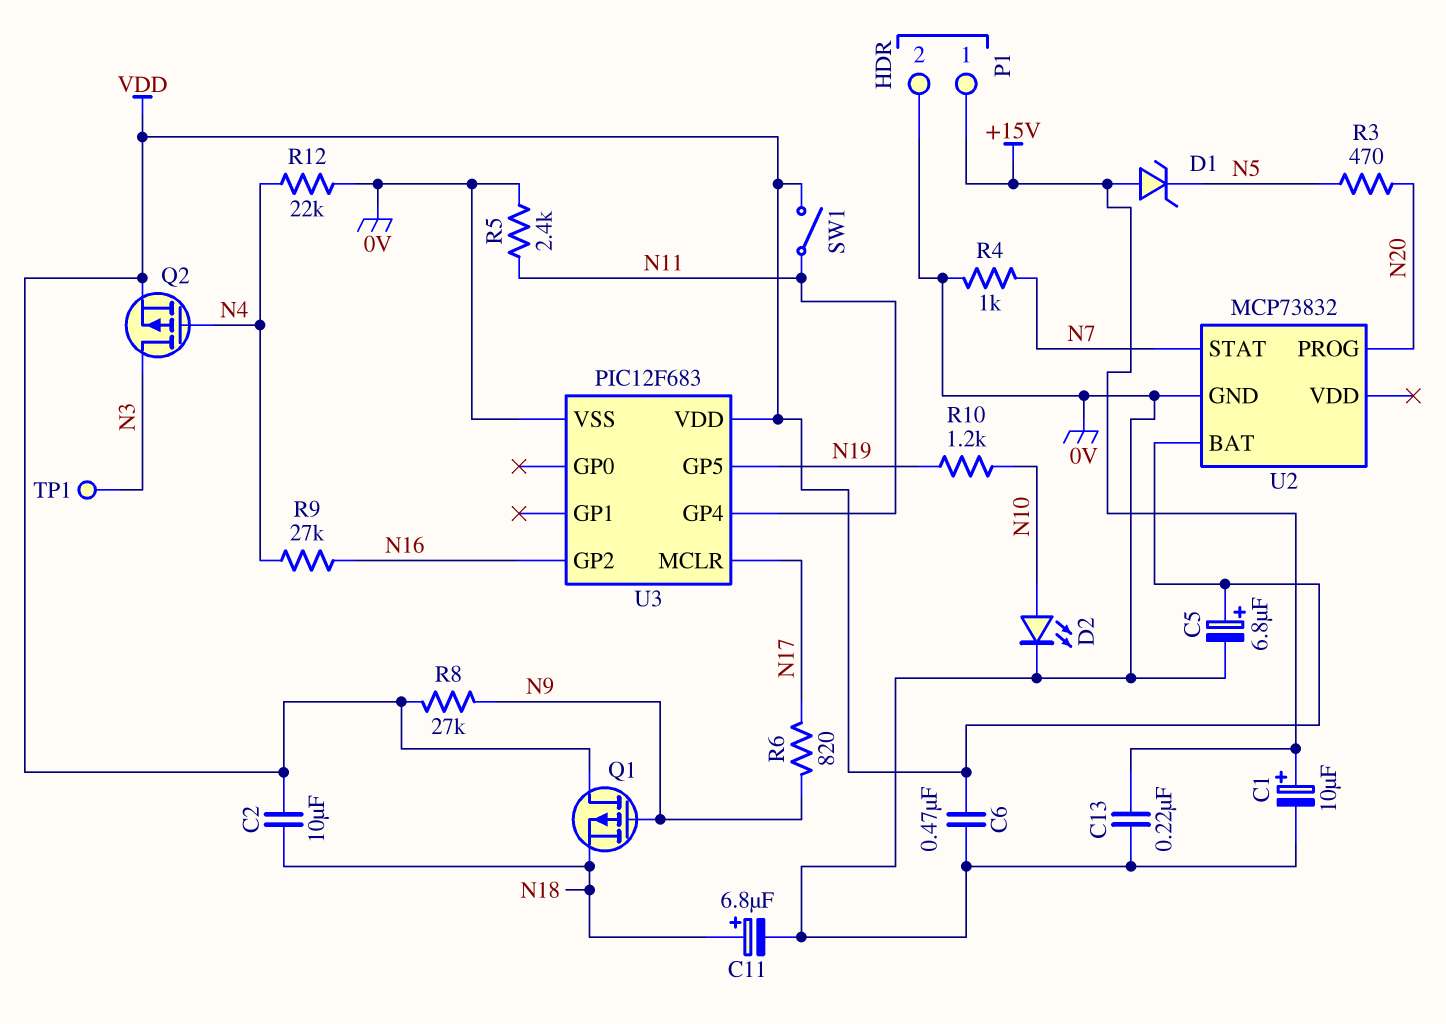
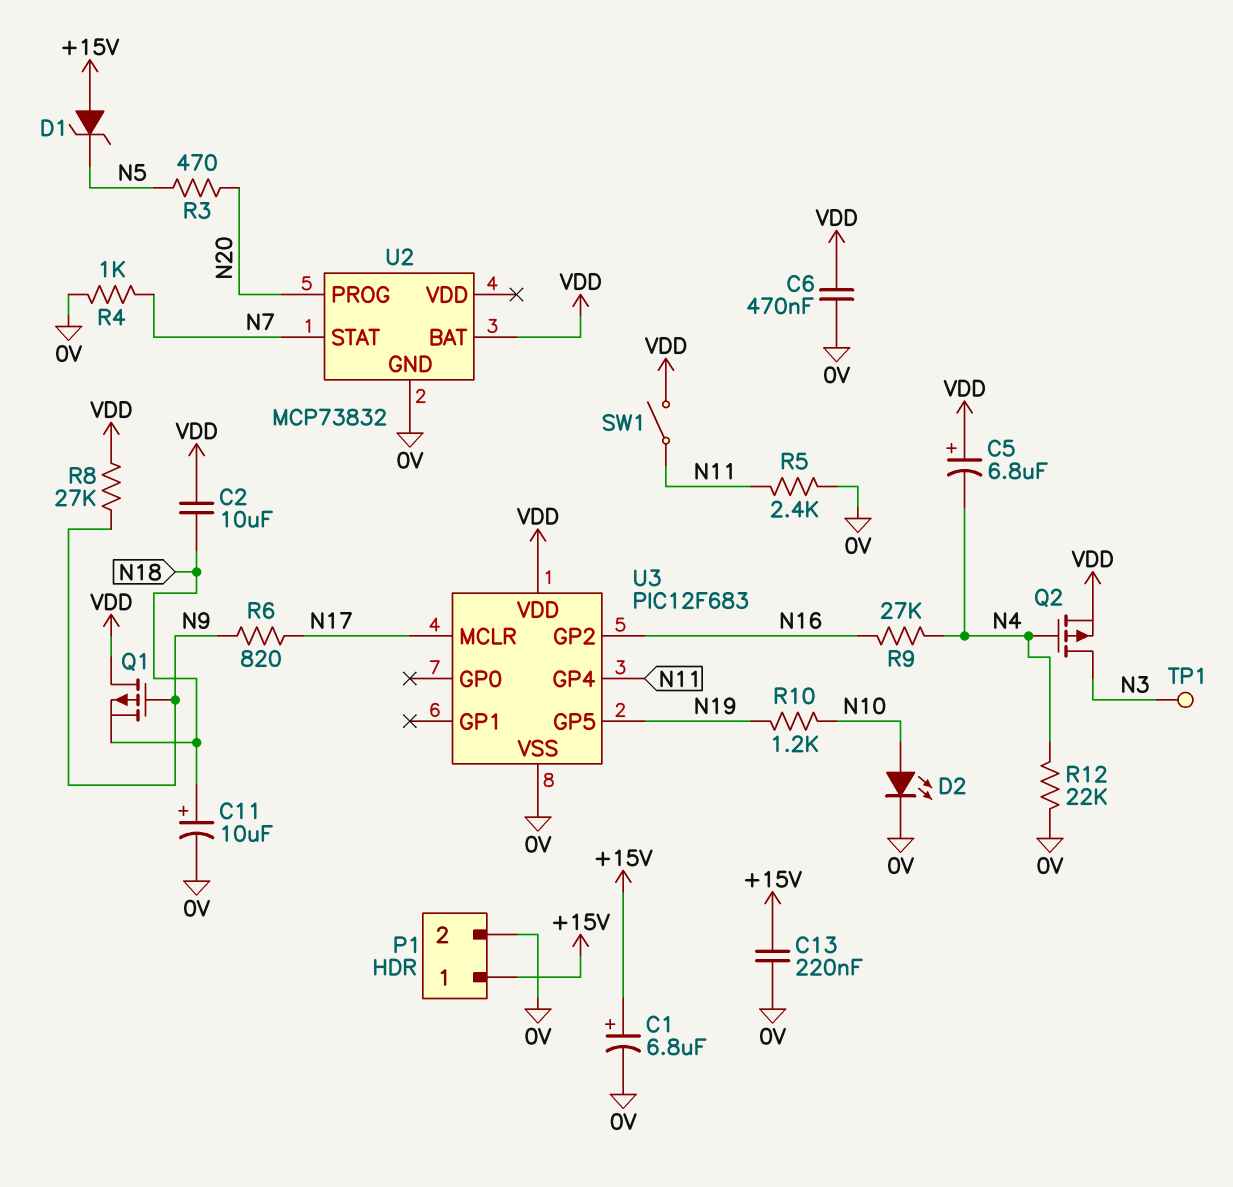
C1: 10uF (plus +15V, minus 0V) -> 6.8uF (plus +15V, minus 0V)
C5: 6.8uF (plus VDD, minus 0V) -> 6.8uF (plus VDD, minus N4)
C11: 6.8uF (plus N18, minus 0V) -> 10uF (plus N18, minus 0V)

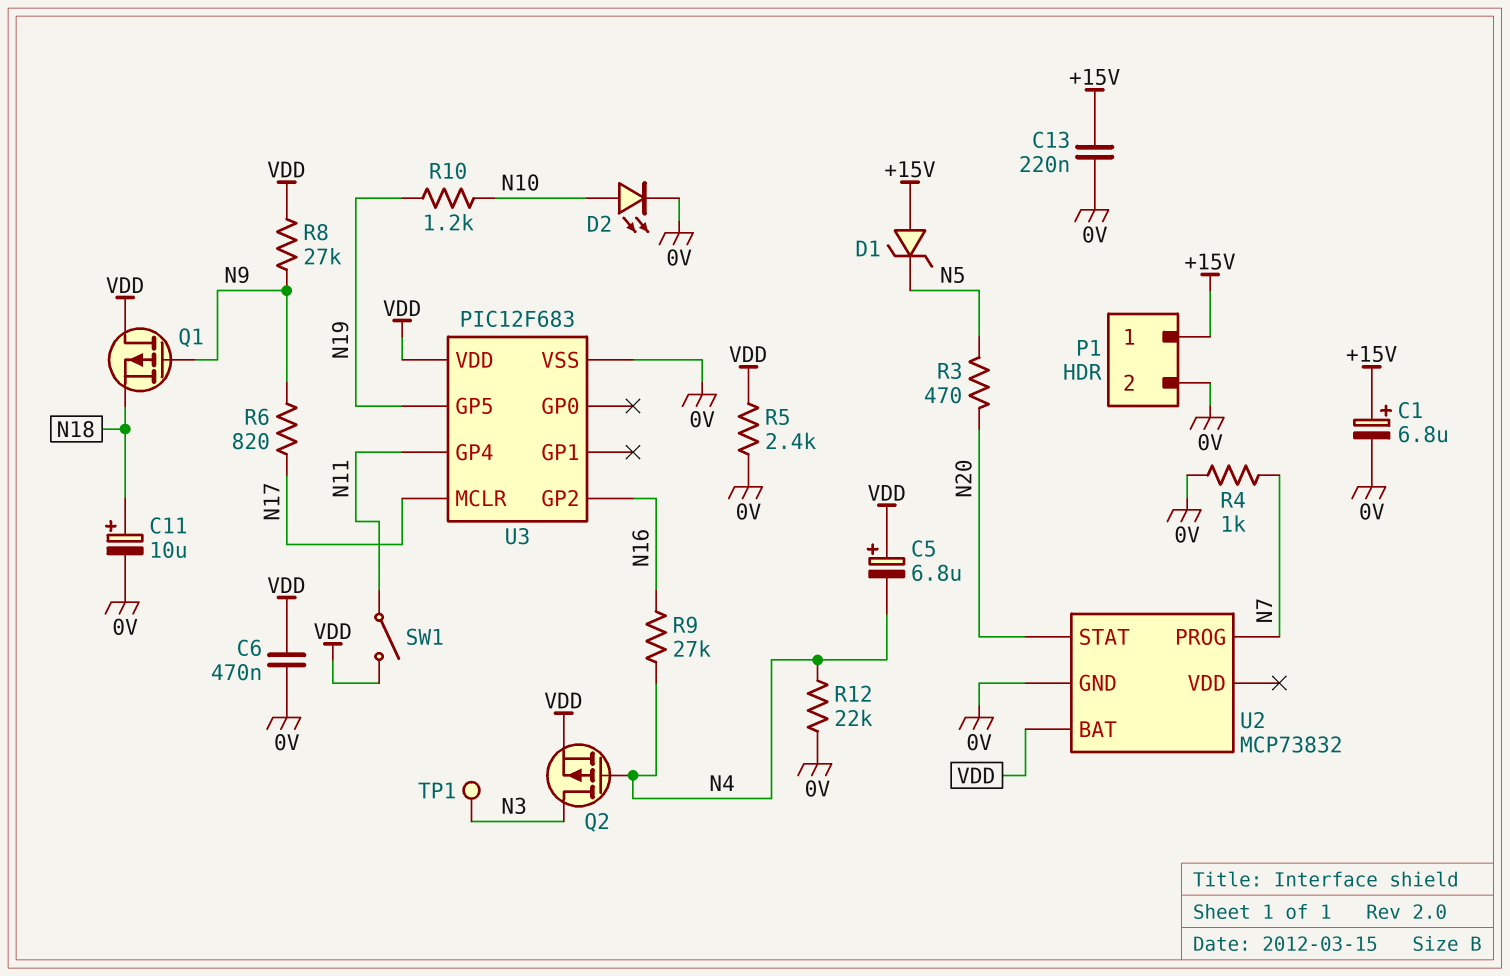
C2: 10uF (N18, VDD) -> none
R5: 2.4k (0V, N11) -> 2.4k (0V, VDD)
U2 pin PROG: N20 -> N7
U2 pin STAT: N7 -> N20

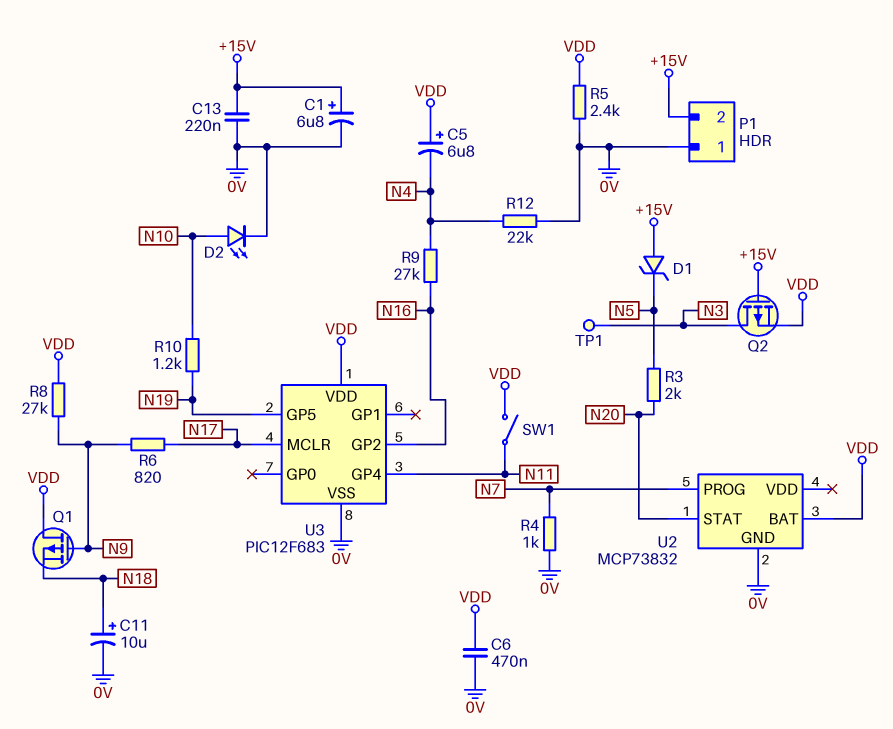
P1 pin 1: +15V -> 0V
P1 pin 2: 0V -> +15V
Q2: PMOS (G N4, D N3, S VDD) -> PMOS (G +15V, D N3, S VDD)
R3: 470 (N5, N20) -> 2k (N5, N20)

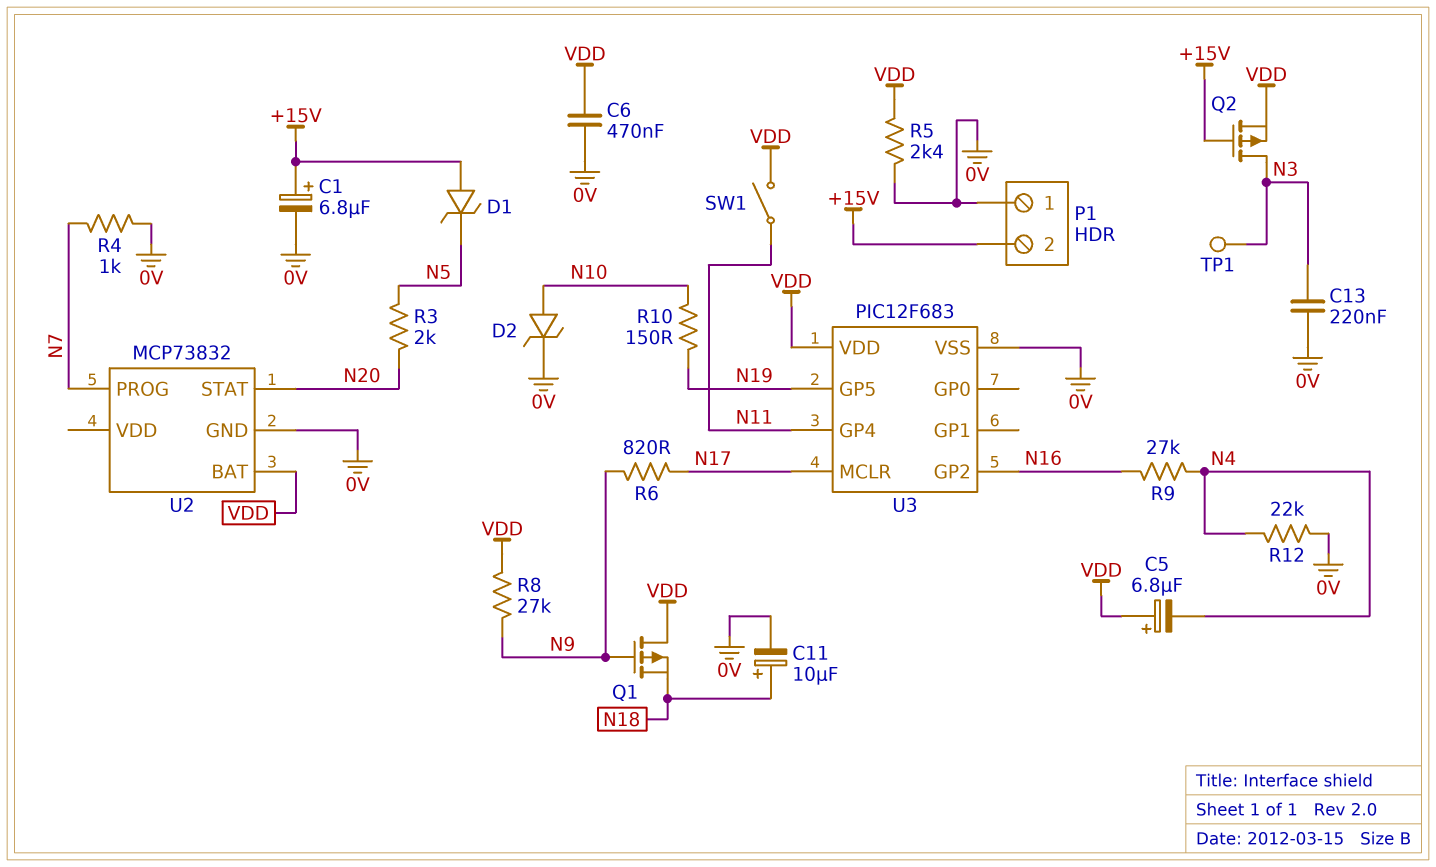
C13: 220nF (+15V, 0V) -> 220nF (0V, N3)
D2: LED (A N10, K 0V) -> zener (A N10, K 0V)
R10: 1.2k (N10, N19) -> 150 (N10, N19)

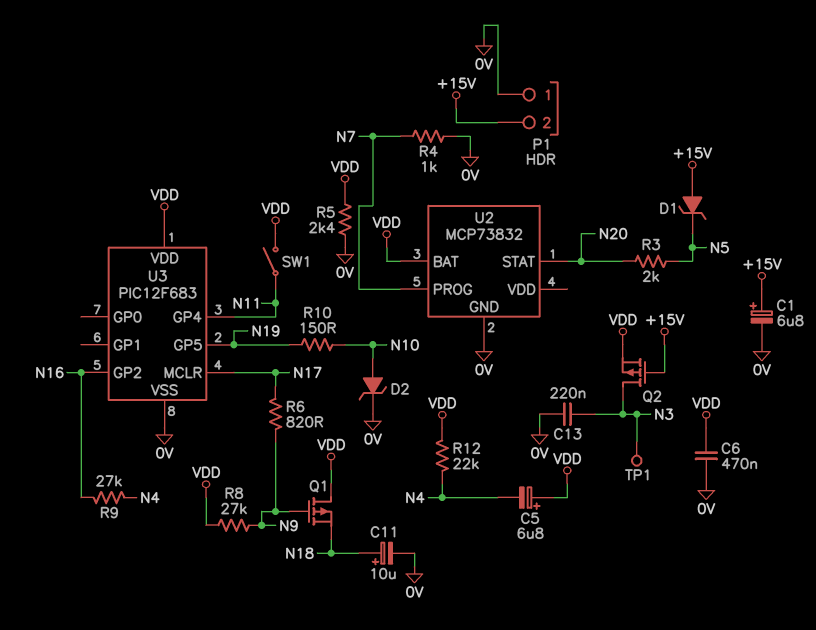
R12: 22k (0V, N4) -> 22k (N4, VDD)

